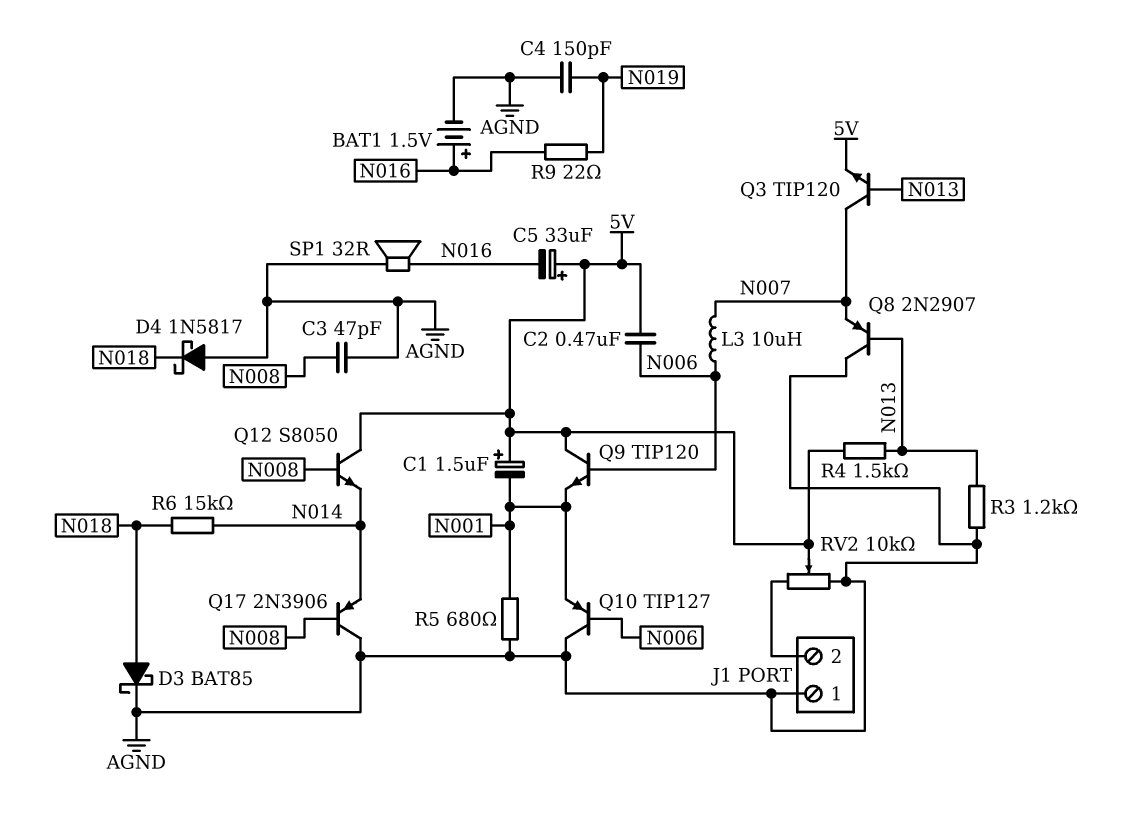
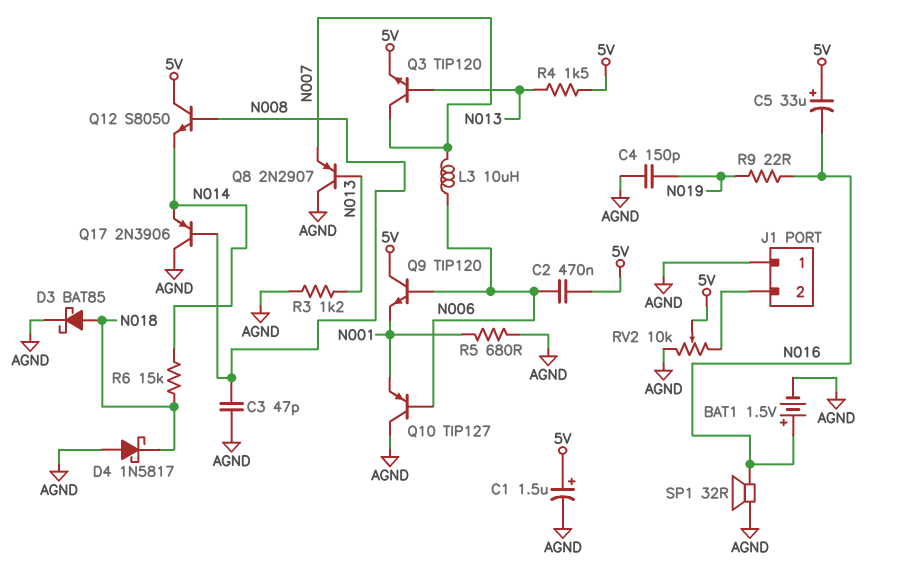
C1: 1.5uF (plus 5V, minus N001) -> 1.5uF (plus 5V, minus AGND)

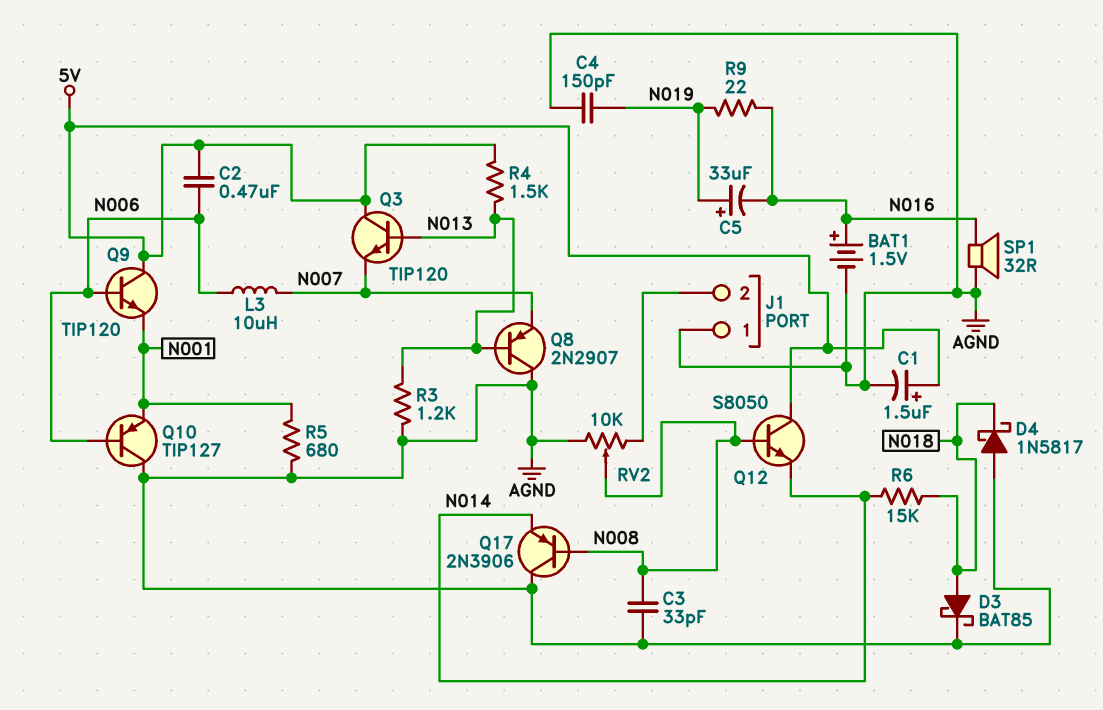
C3: 47pF (AGND, N008) -> 33pF (AGND, N008)
C5: 33uF (plus 5V, minus N016) -> 33uF (plus N019, minus N016)
Q3: NPN TIP120 (B N013, C N007, E 5V) -> NPN TIP120 (B N013, C 5V, E N007)
RV2: 10k (AGND, J1/2, wiper 5V) -> 10k (AGND, J1/2, wiper N008)

